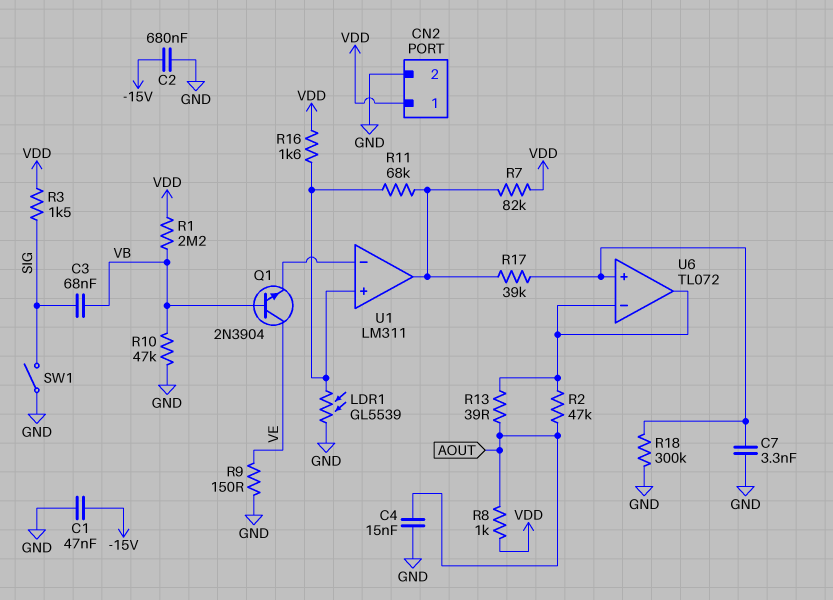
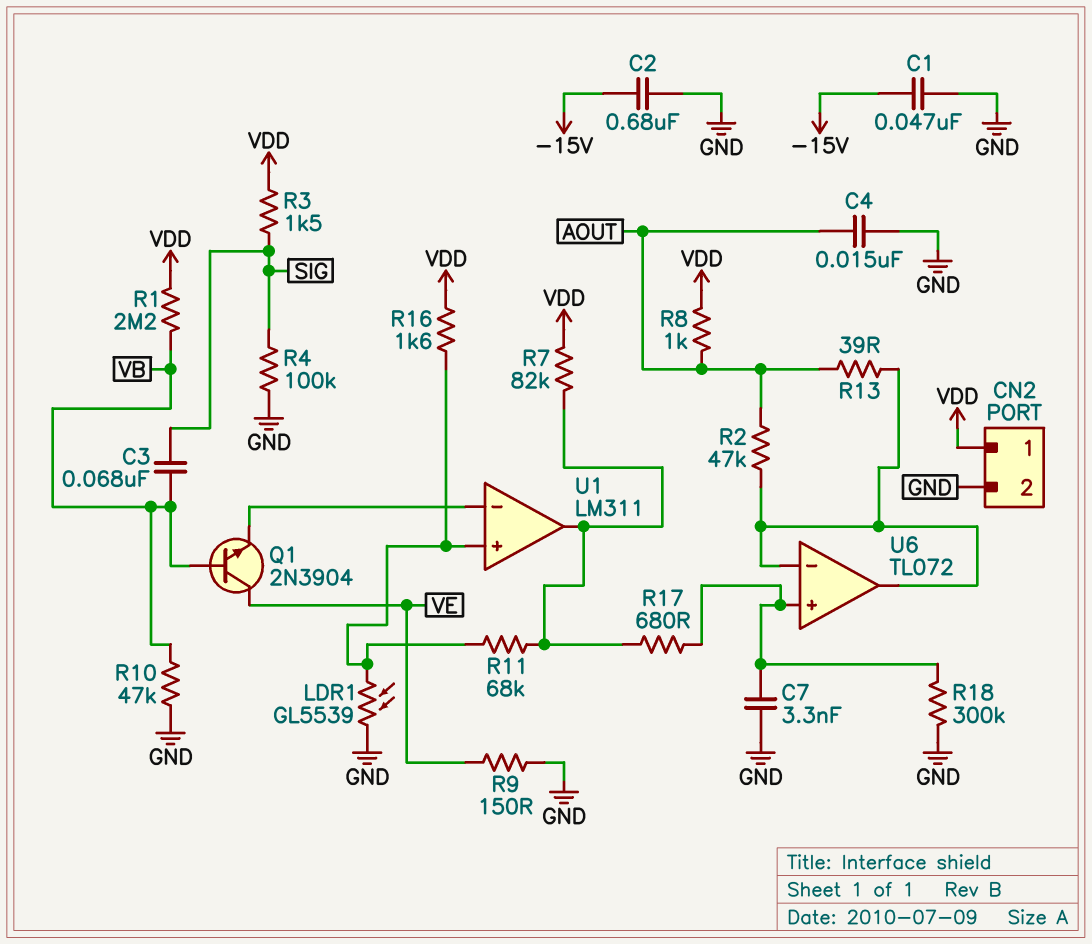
R4: none -> 100k (GND, SIG)
R17: 39k (U1/out, U6/in+) -> 680 (U1/out, U6/in+)
SW1: switch (GND, SIG) -> none

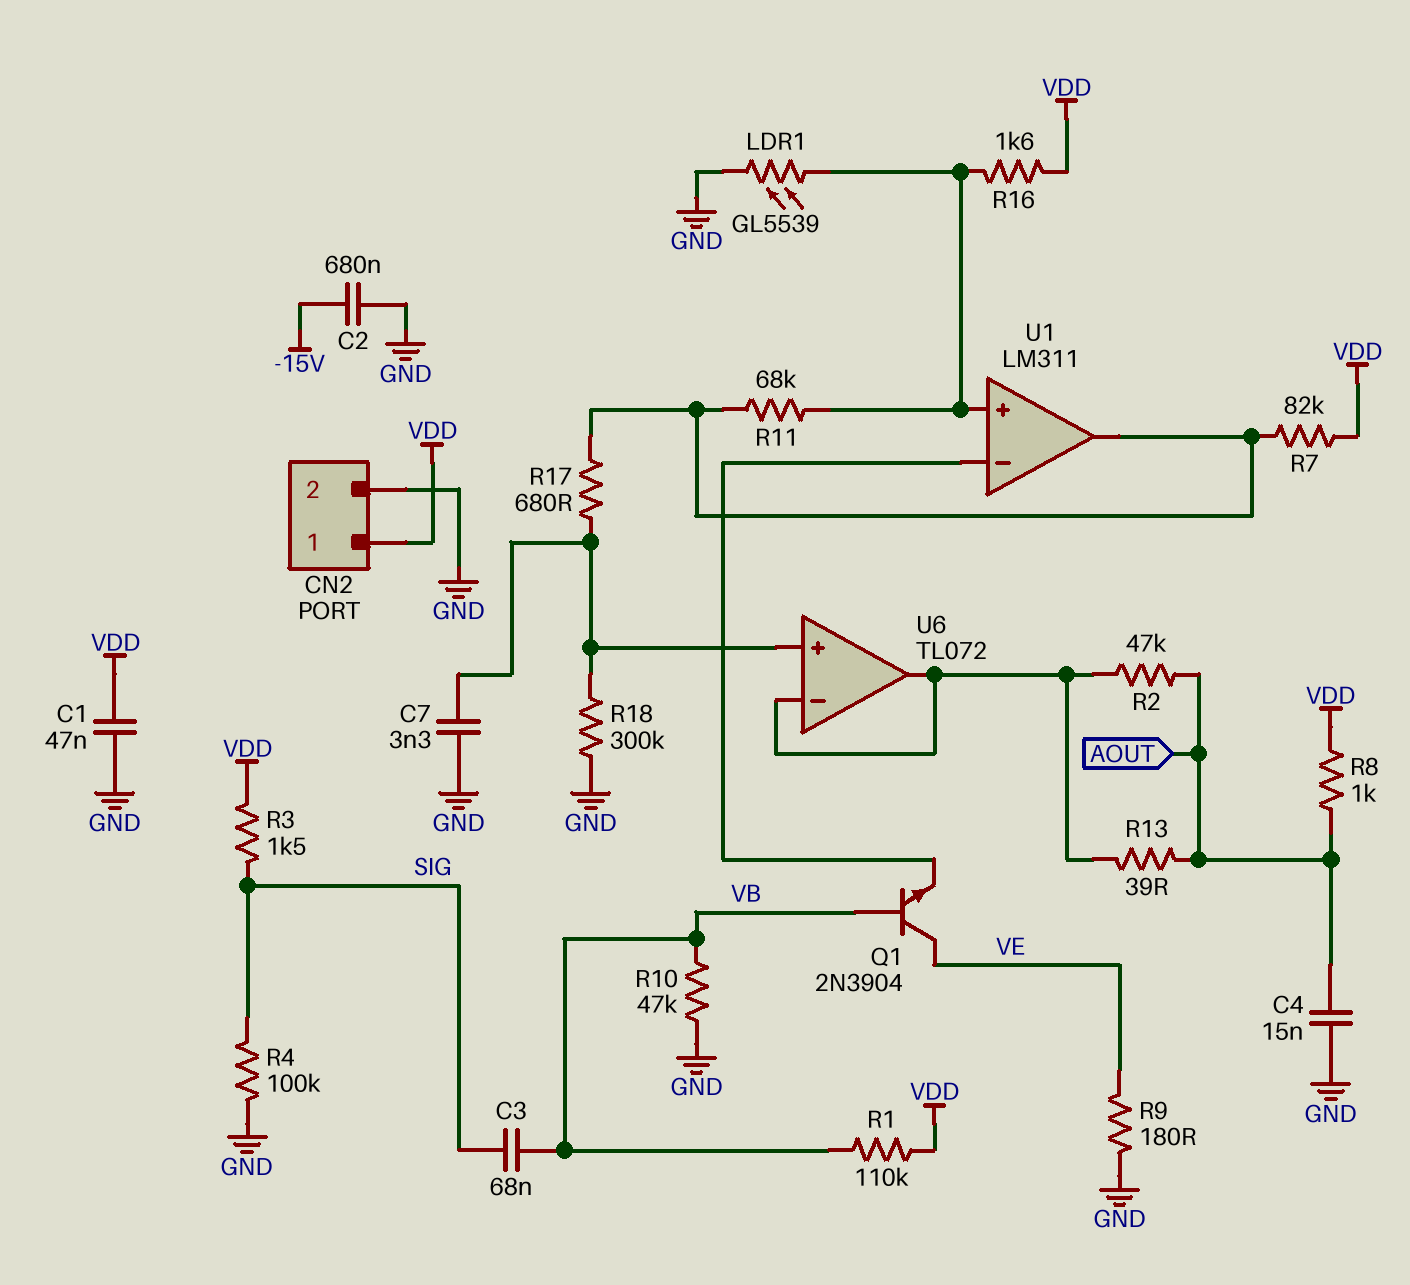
C1: 47nF (-15V, GND) -> 47nF (GND, VDD)
R1: 2.2M (VB, VDD) -> 110k (VB, VDD)
R9: 150 (GND, VE) -> 180 (GND, VE)

